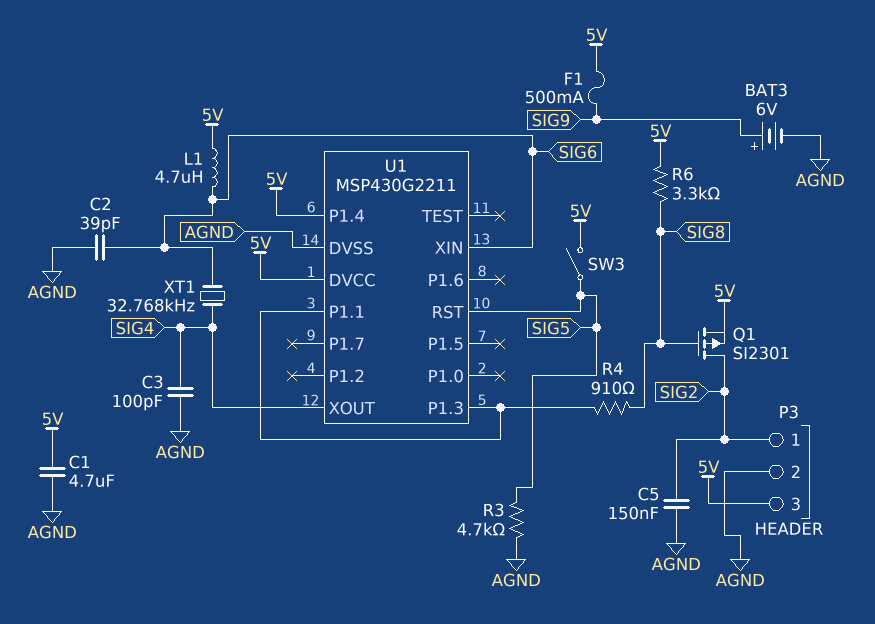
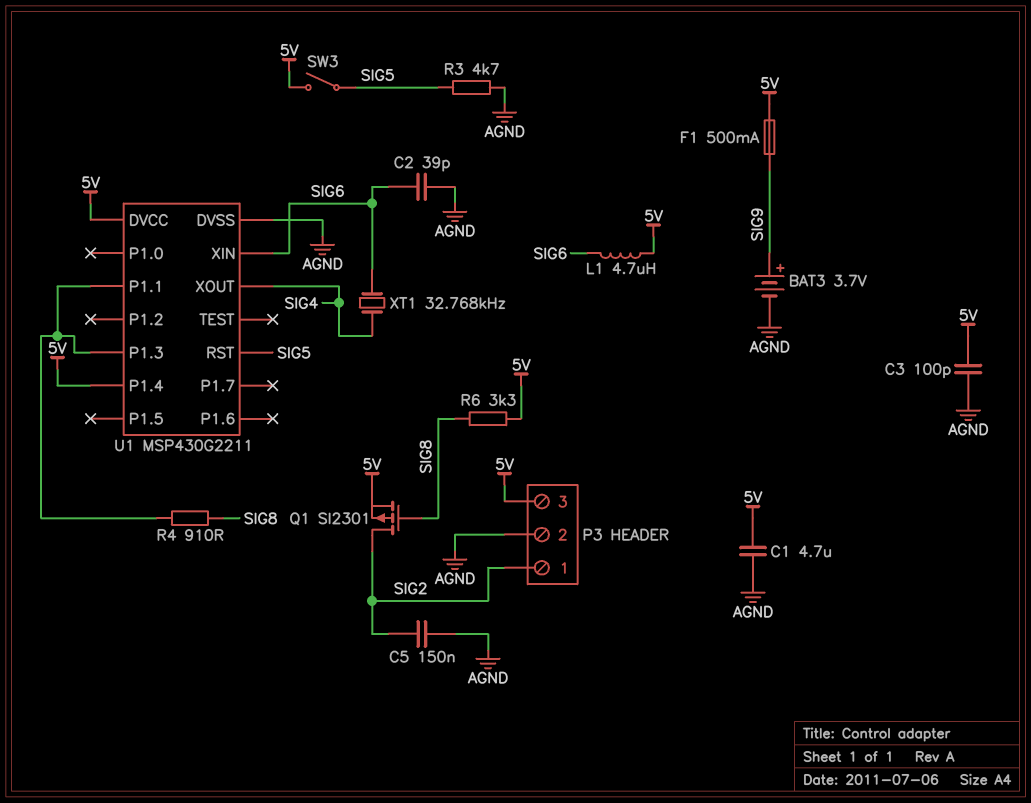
BAT3: 6V (plus SIG9, minus AGND) -> 3.7V (plus SIG9, minus AGND)
C3: 100pF (AGND, SIG4) -> 100pF (5V, AGND)

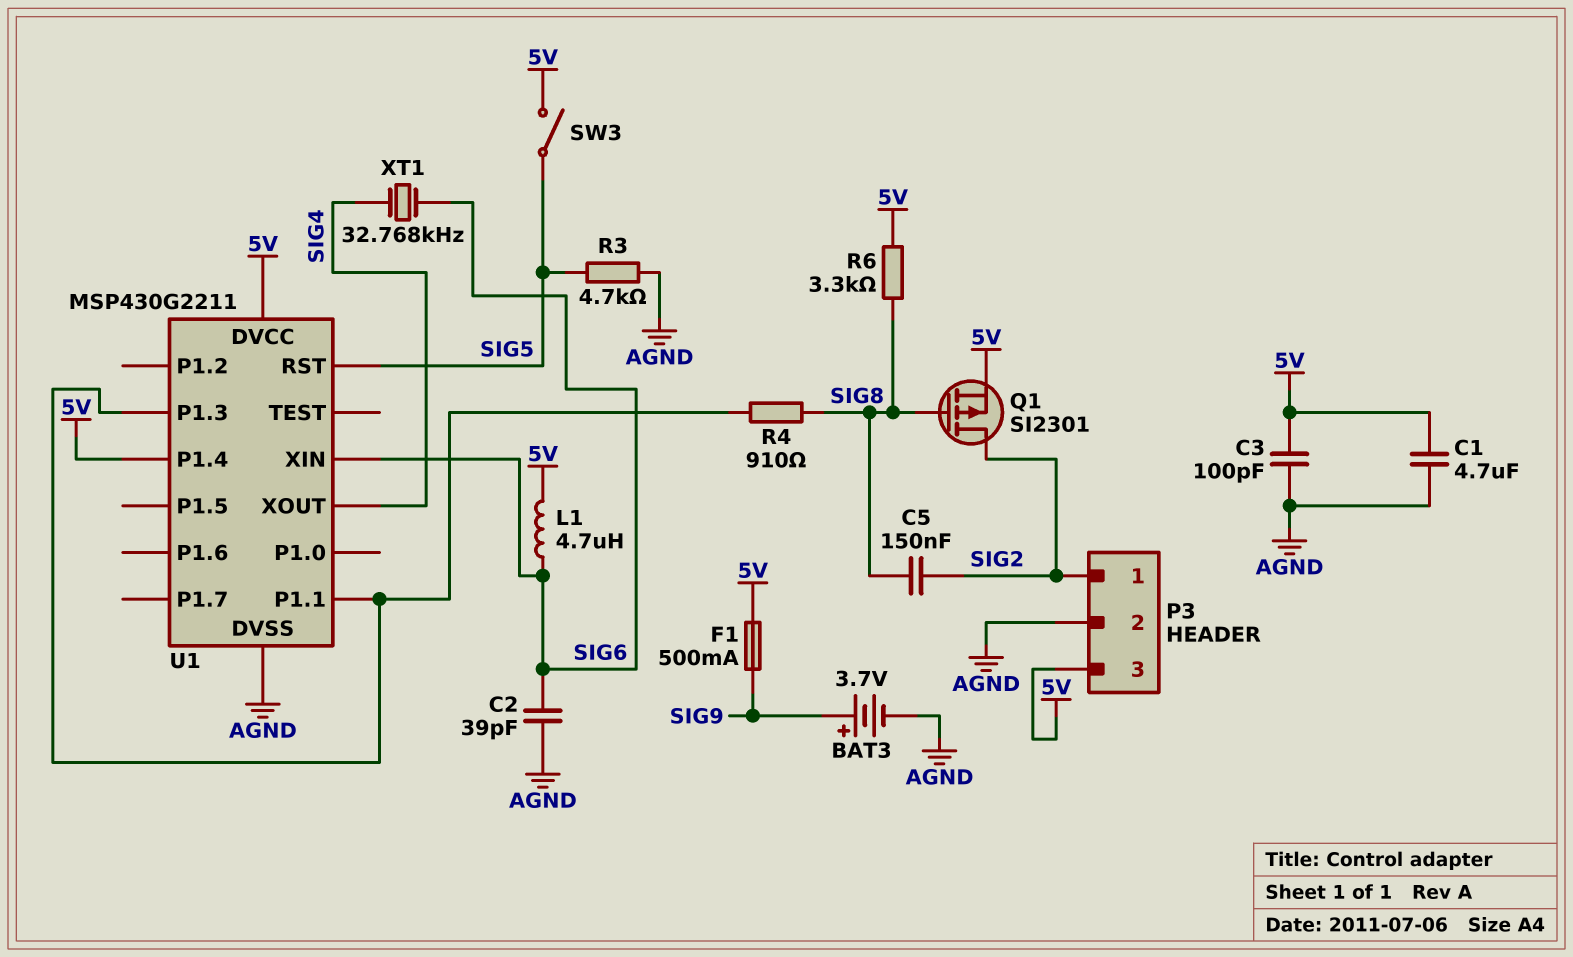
C5: 150nF (AGND, SIG2) -> 150nF (SIG2, SIG8)

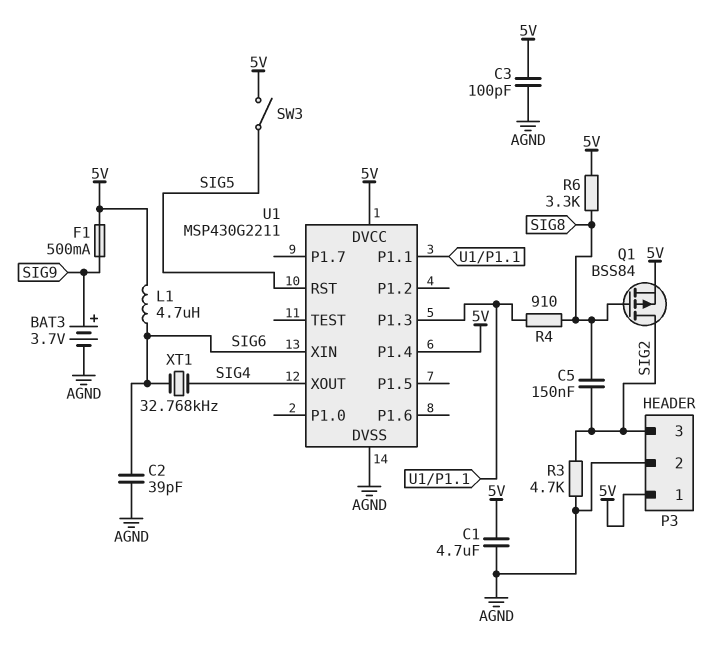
P3 pin 1: SIG2 -> 5V
P3 pin 3: 5V -> SIG2
Q1: PMOS SI2301 (G SIG8, D SIG2, S 5V) -> PMOS BSS84 (G SIG8, D SIG2, S 5V)
R3: 4.7k (AGND, SIG5) -> 4.7k (AGND, SIG2)

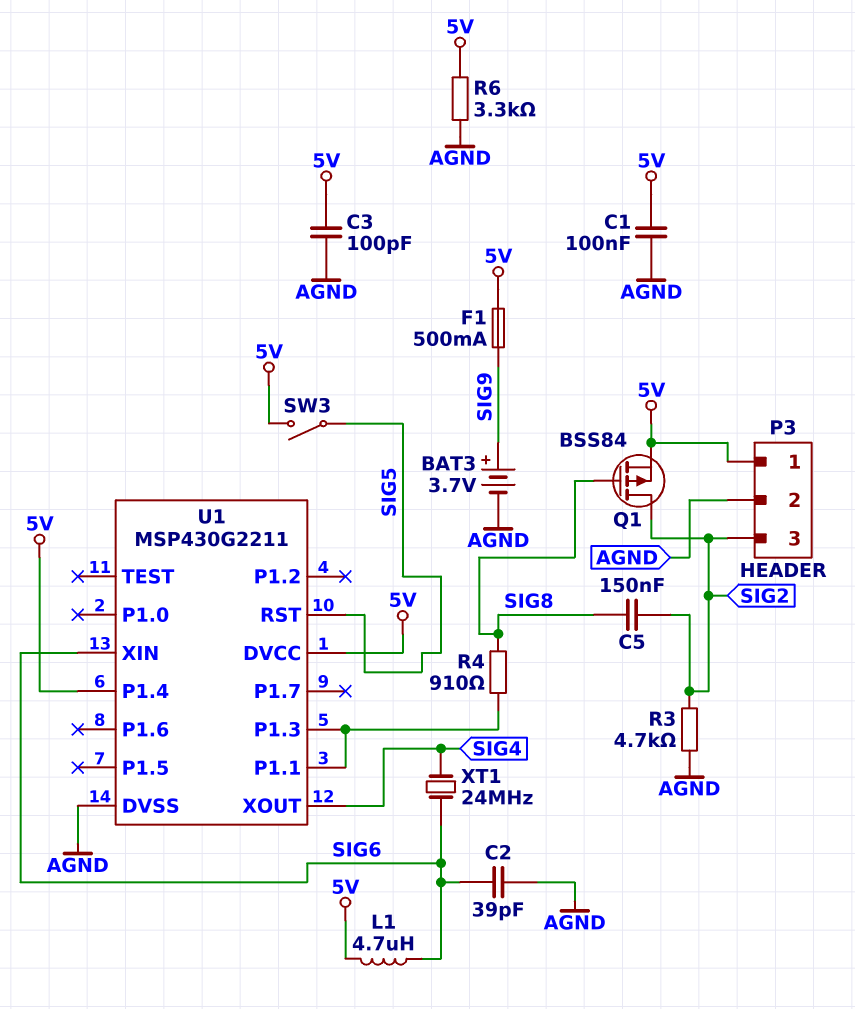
C1: 4.7uF (5V, AGND) -> 100nF (5V, AGND)
R6: 3.3k (5V, SIG8) -> 3.3k (5V, AGND)
XT1: 32.768kHz (SIG4, SIG6) -> 24MHz (SIG4, SIG6)

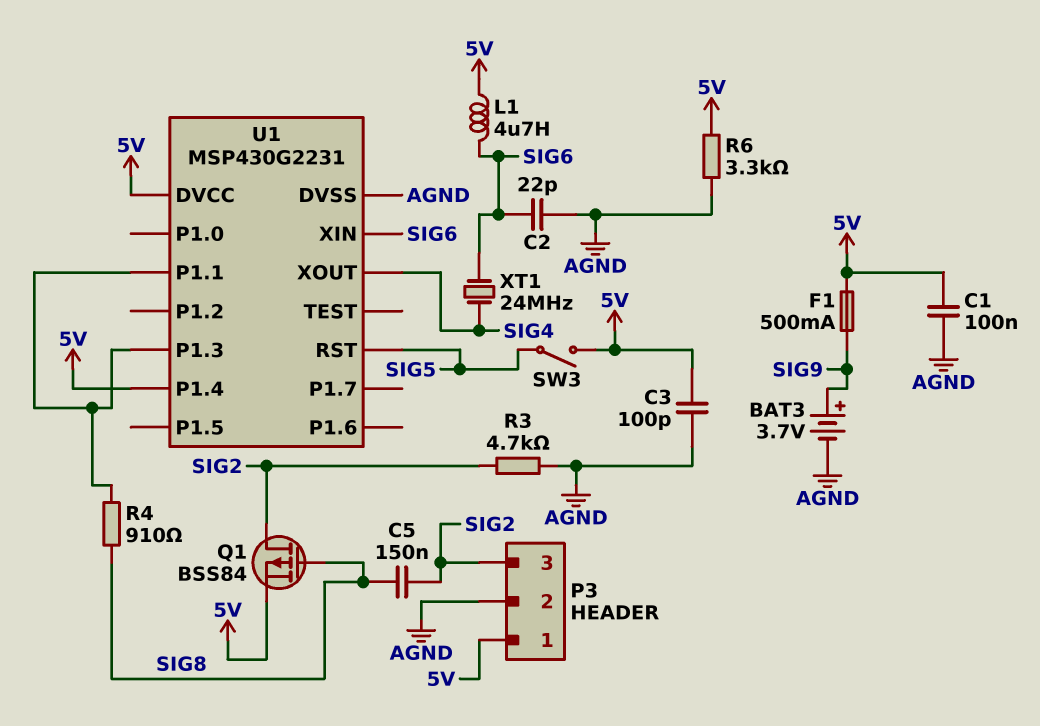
C2: 39pF (AGND, SIG6) -> 22pF (AGND, SIG6)
U1: MSP430G2211 -> MSP430G2231

